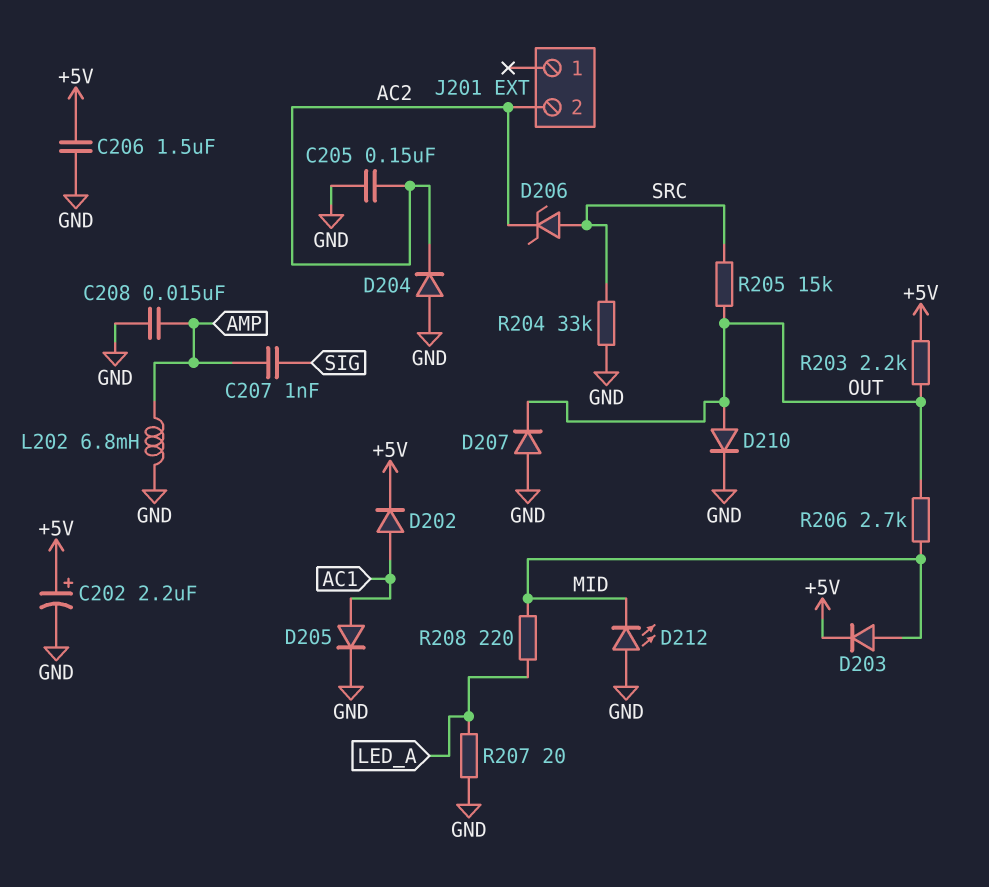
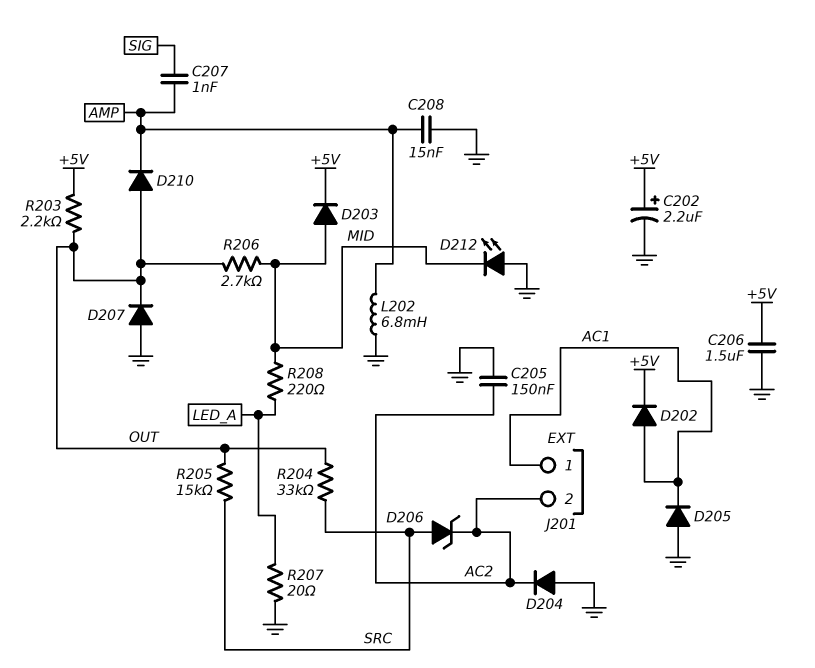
D205: diode (A AC1, K GND) -> diode (A GND, K AC1)
D210: diode (A OUT, K GND) -> diode (A OUT, K AMP)
J201 pin 1: none -> AC1
R204: 33k (GND, SRC) -> 33k (OUT, SRC)

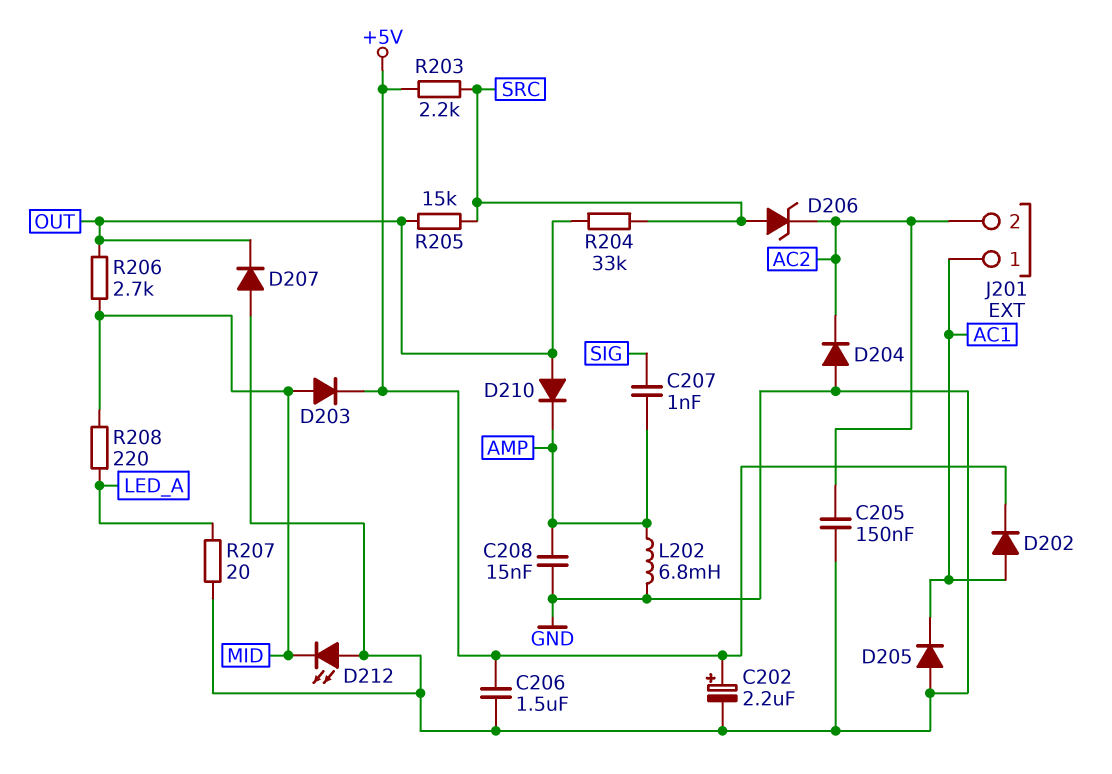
R203: 2.2k (+5V, OUT) -> 2.2k (+5V, SRC)

